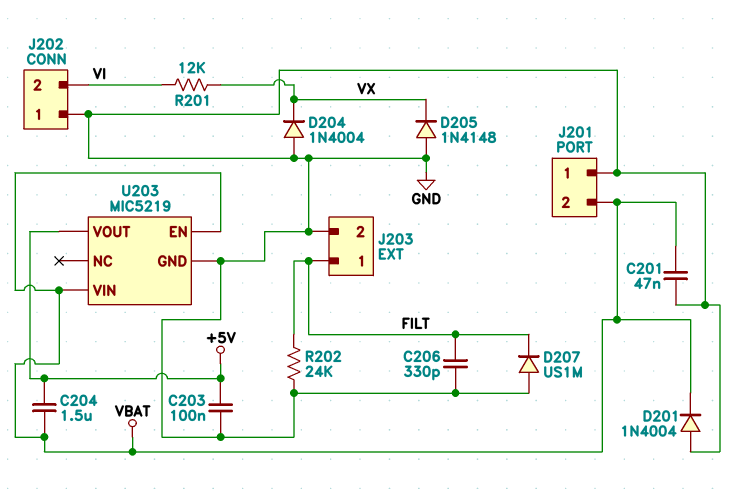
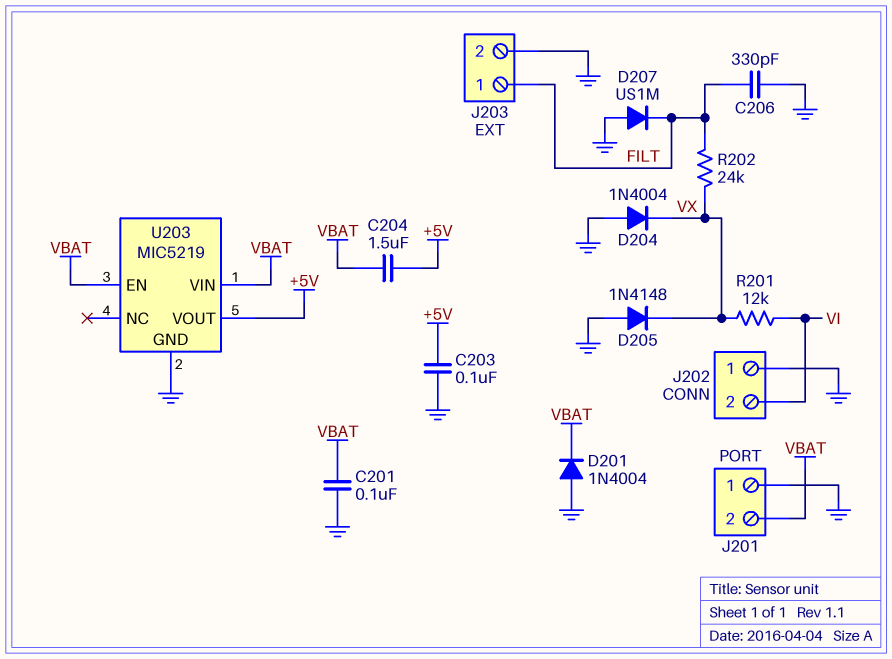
C201: 47nF (GND, VBAT) -> 100nF (GND, VBAT)
R202: 24k (FILT, GND) -> 24k (FILT, VX)

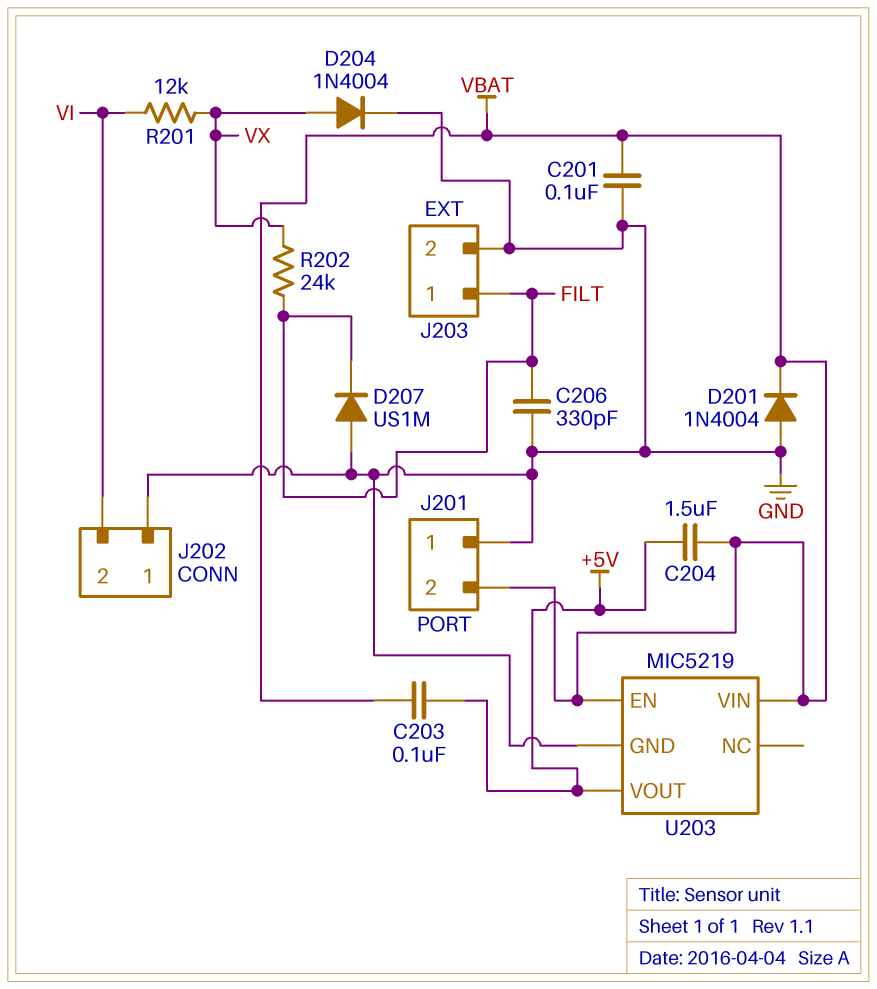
C203: 100nF (+5V, GND) -> 100nF (+5V, VBAT)
D204: diode 1N4004 (A GND, K VX) -> diode 1N4004 (A VX, K GND)
D205: diode 1N4148 (A GND, K VX) -> none

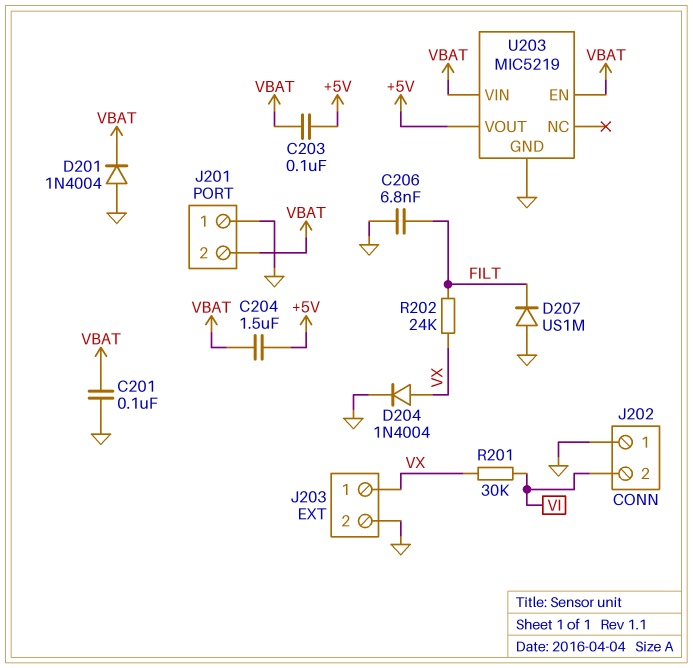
C206: 330pF (FILT, GND) -> 6.8nF (FILT, GND)
J203 pin 1: FILT -> VX
R201: 12k (VI, VX) -> 30k (VI, VX)

